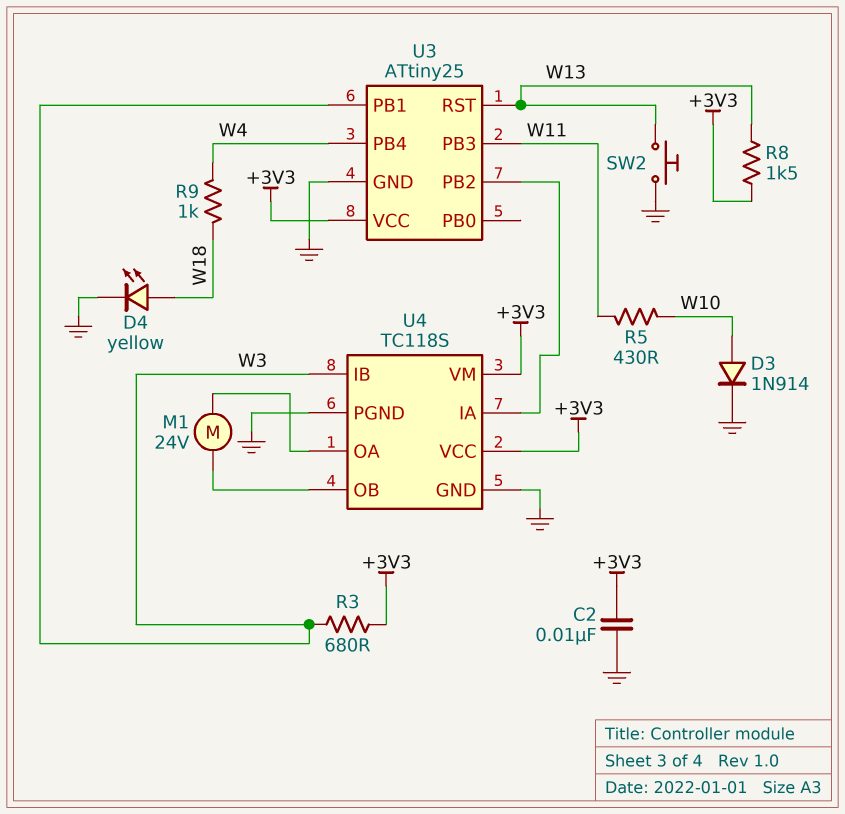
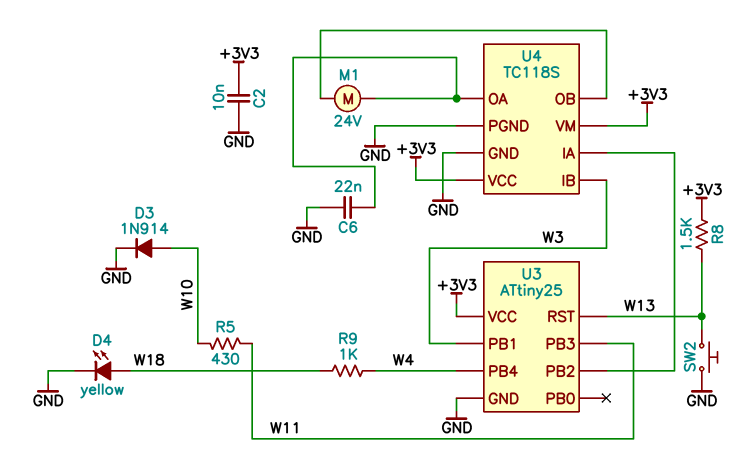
C6: none -> 22nF (GND, U4/OA)
R3: 680 (+3V3, W3) -> none

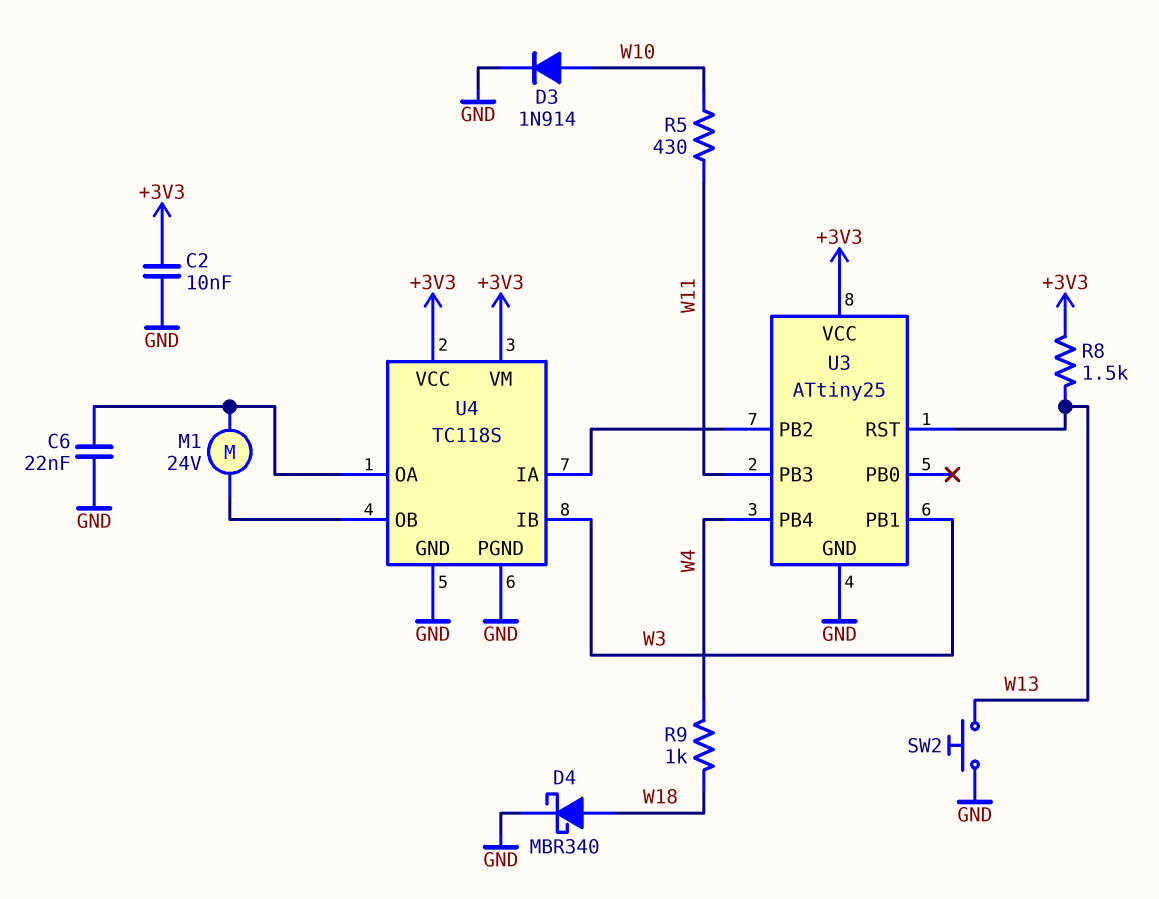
D4: LED yellow (A W18, K GND) -> schottky MBR340 (A W18, K GND)

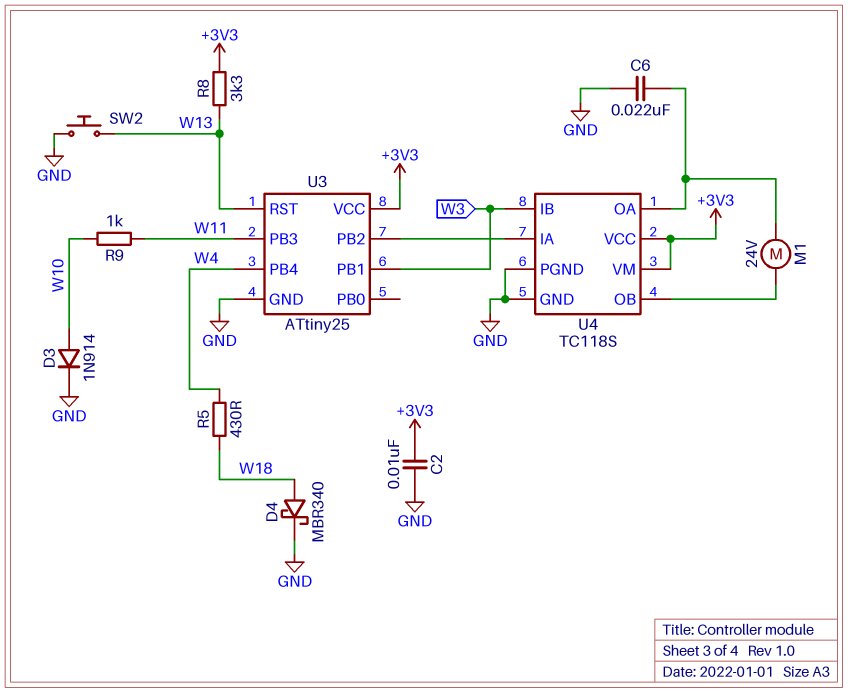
R5: 430 (W10, W11) -> 430 (W4, W18)
R8: 1.5k (+3V3, W13) -> 3.3k (+3V3, W13)
R9: 1k (W4, W18) -> 1k (W10, W11)

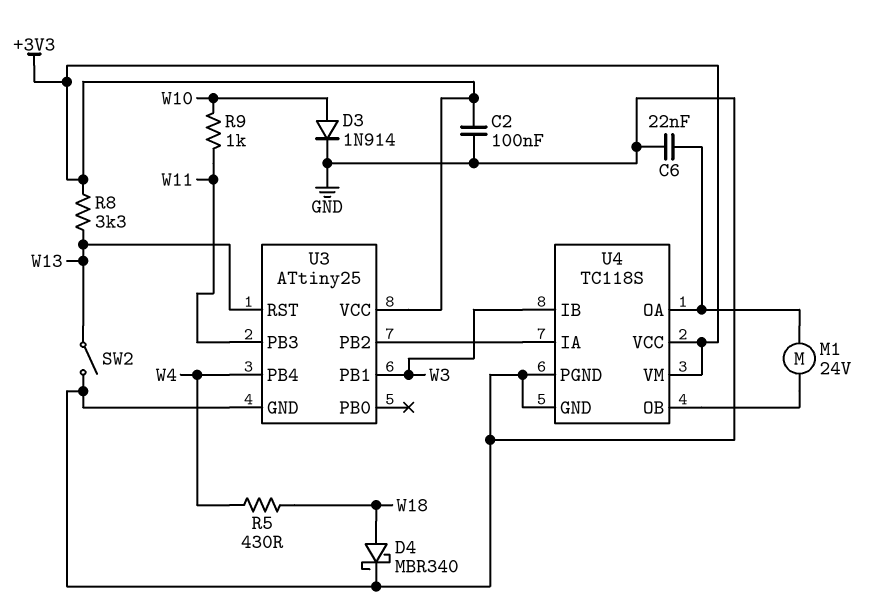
C2: 10nF (+3V3, GND) -> 100nF (+3V3, GND)
SW2: button (GND, W13) -> switch (GND, W13)

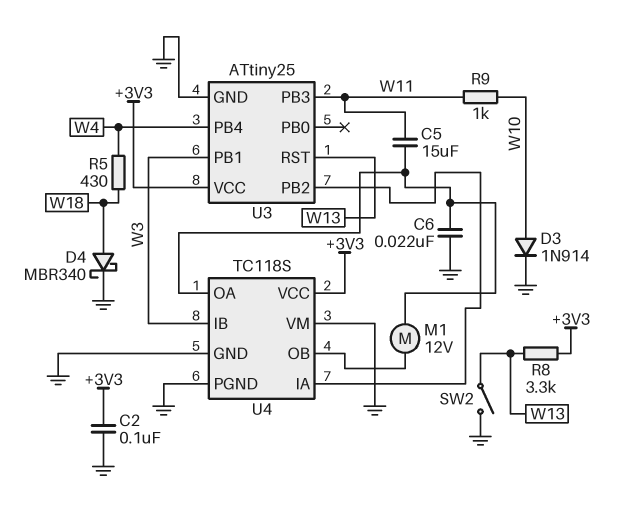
C5: none -> 15uF (U4/OA, W11)
M1: motor 24V (U4/OA, U4/OB) -> motor 12V (U4/OA, U4/OB)
U4 pin VM: +3V3 -> GND

